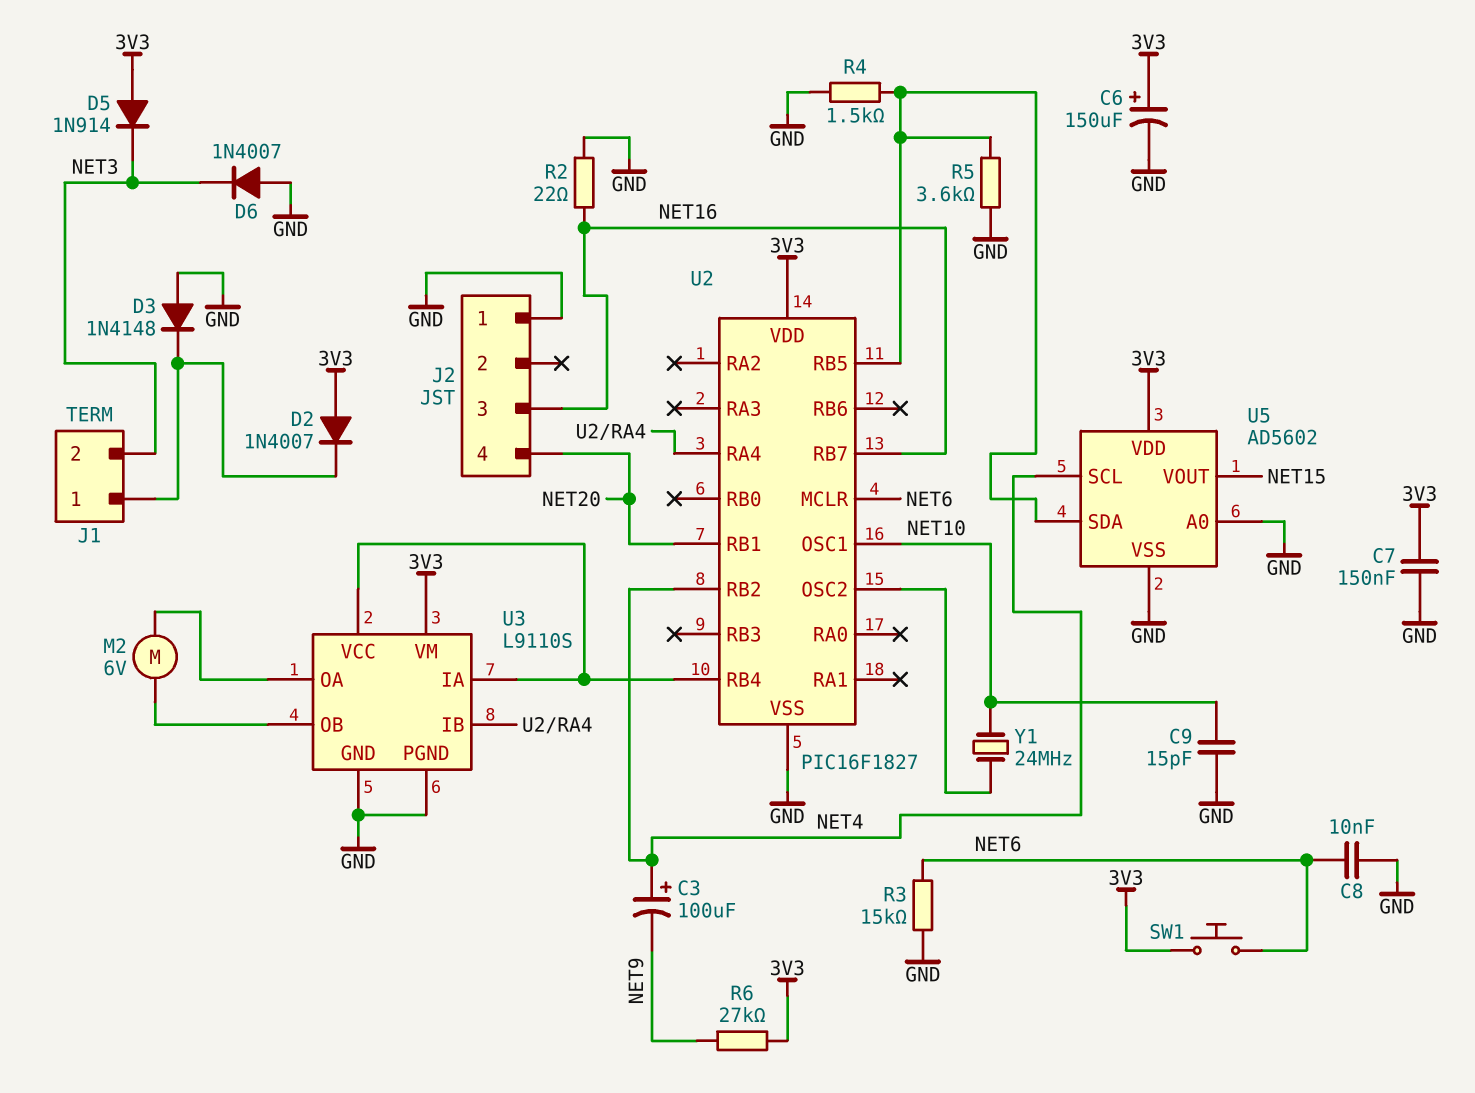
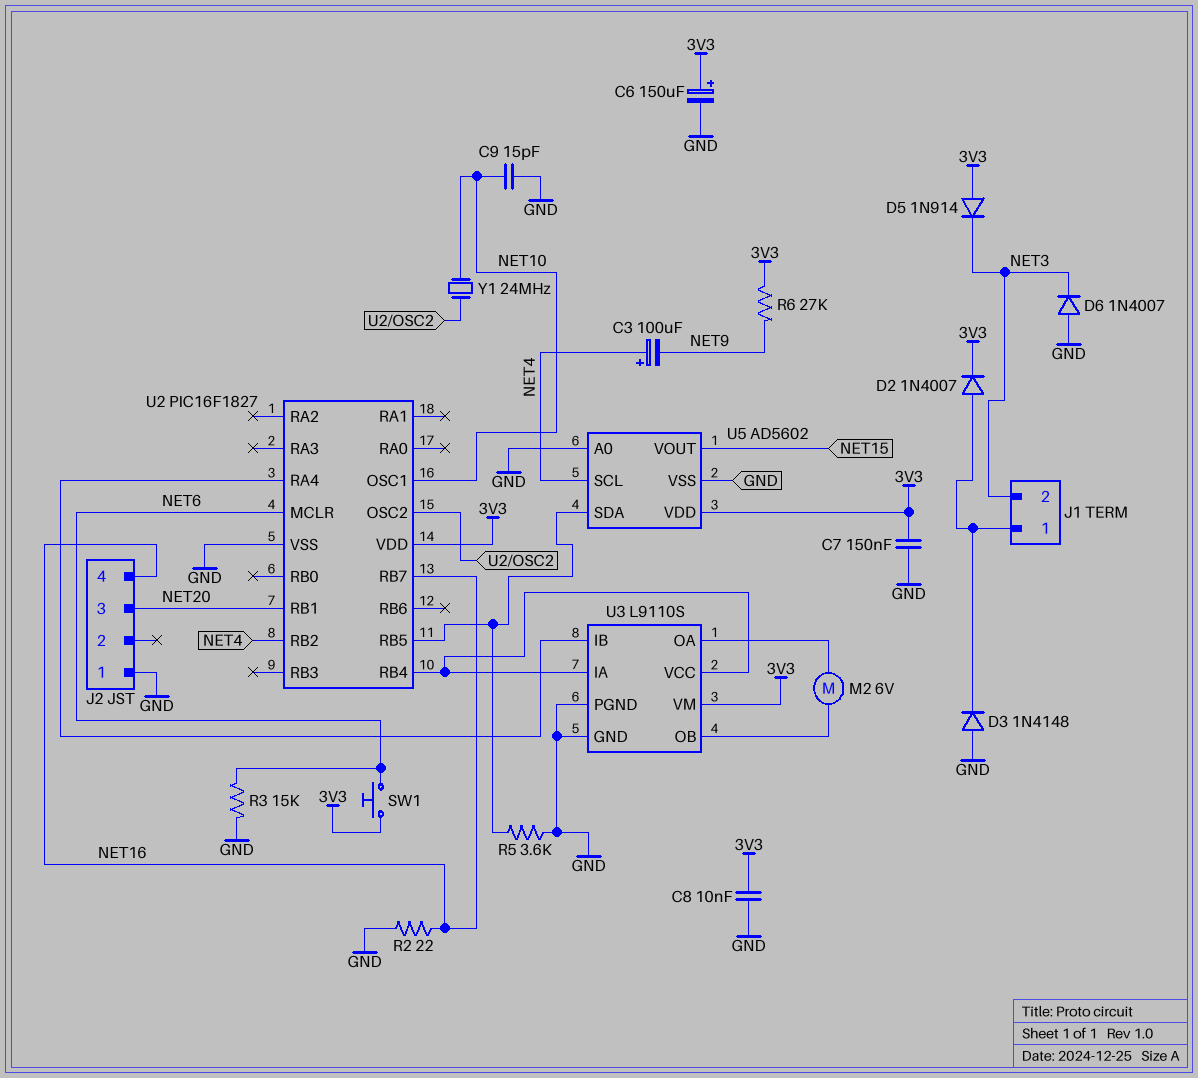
C8: 10nF (GND, NET6) -> 10nF (3V3, GND)
D2: diode 1N4007 (A 3V3, K J1/1) -> diode 1N4007 (A J1/1, K 3V3)
J2 pin 3: NET16 -> NET20
J2 pin 4: NET20 -> NET16
R4: 1.5k (GND, U2/RB5) -> none

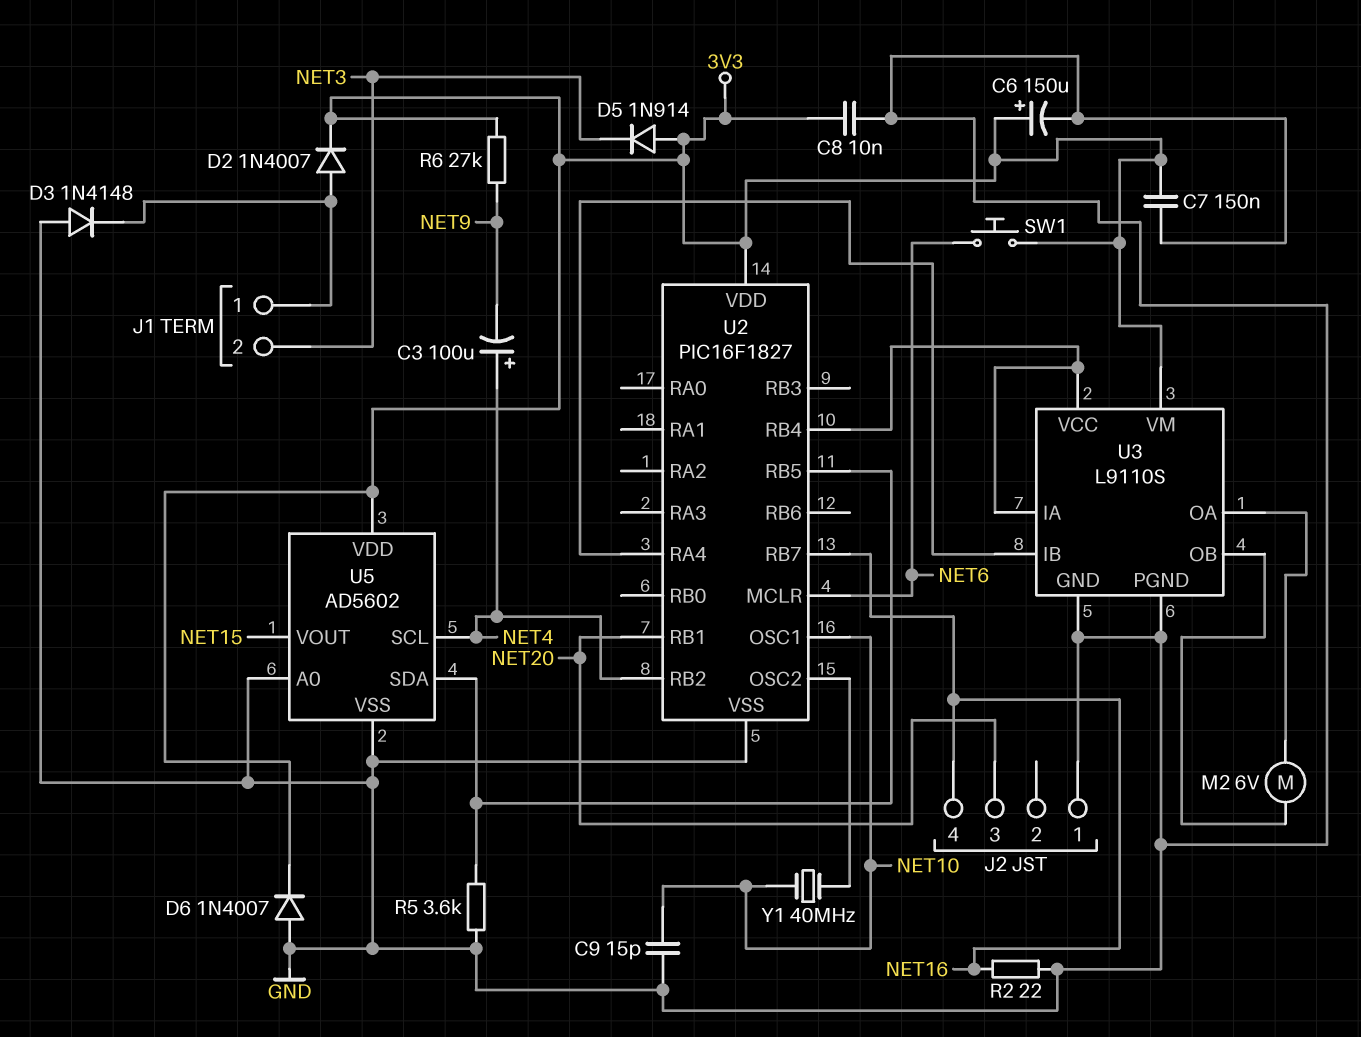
D6: diode 1N4007 (A GND, K NET3) -> diode 1N4007 (A GND, K 3V3)
R3: 15k (GND, NET6) -> none
Y1: 24MHz (NET10, U2/OSC2) -> 40MHz (NET10, U2/OSC2)

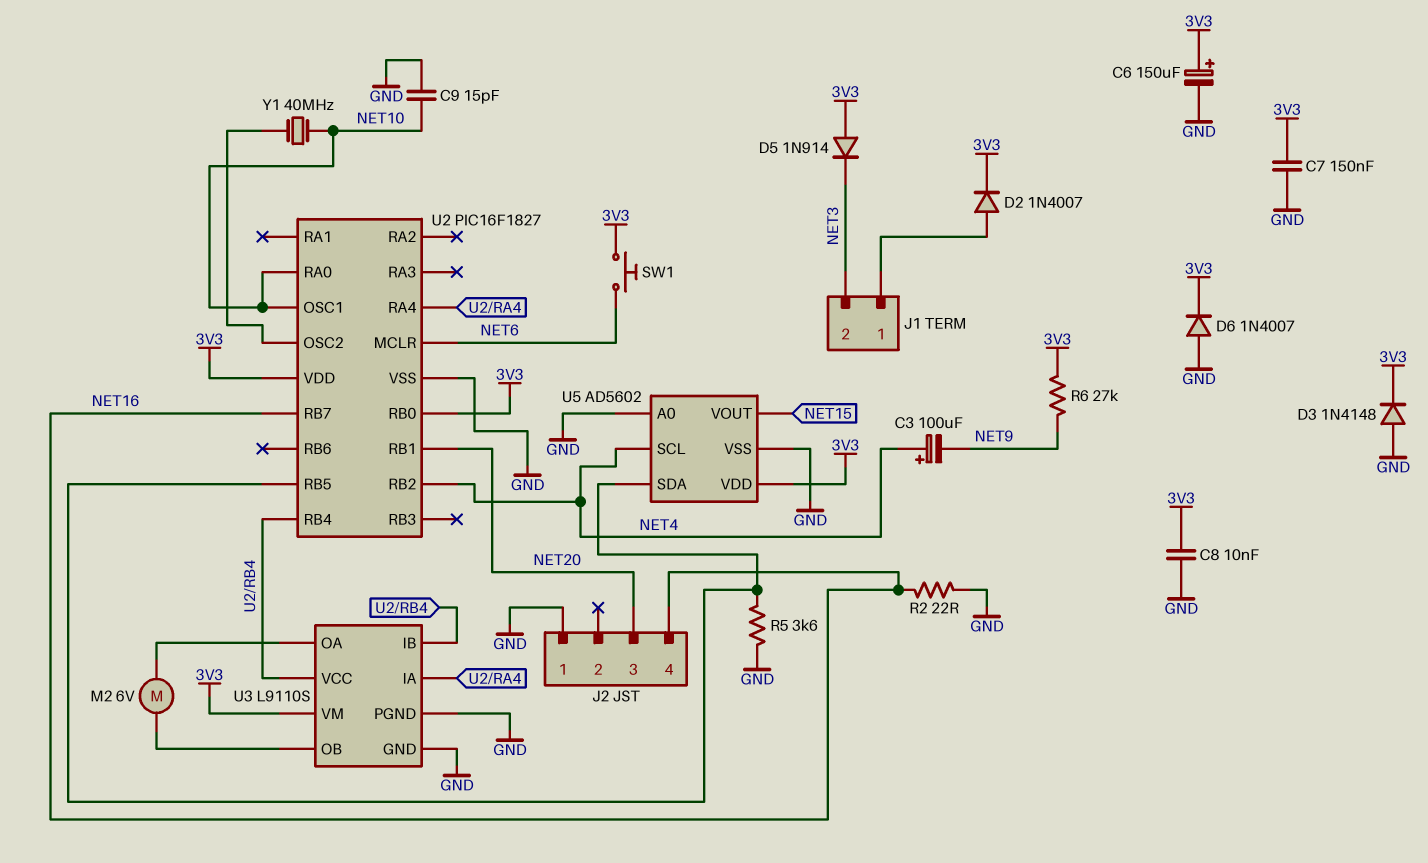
D3: diode 1N4148 (A GND, K J1/1) -> diode 1N4148 (A GND, K 3V3)
U2 pin RA0: none -> NET10
U2 pin RB0: none -> 3V3
U3 pin IA: U2/RB4 -> U2/RA4
U3 pin IB: U2/RA4 -> U2/RB4

